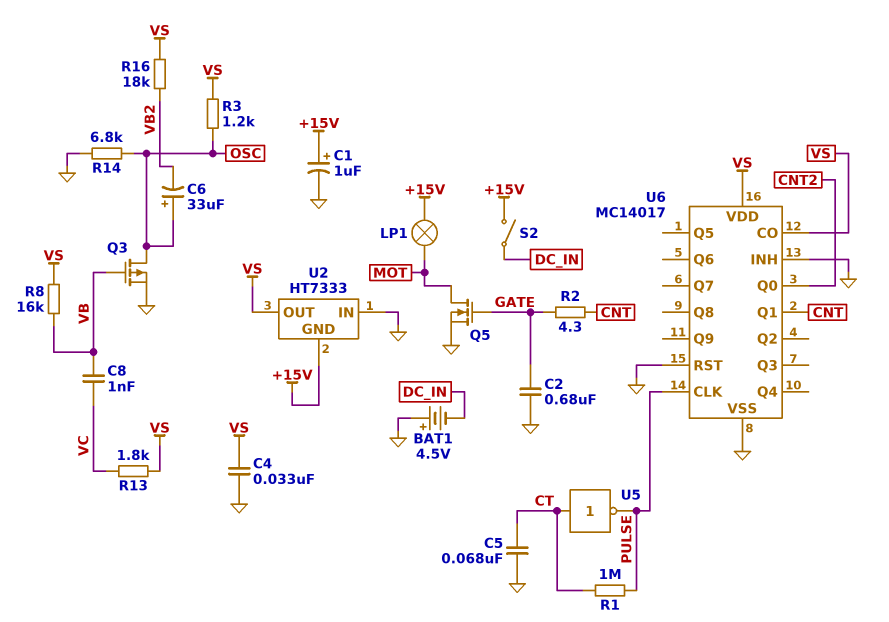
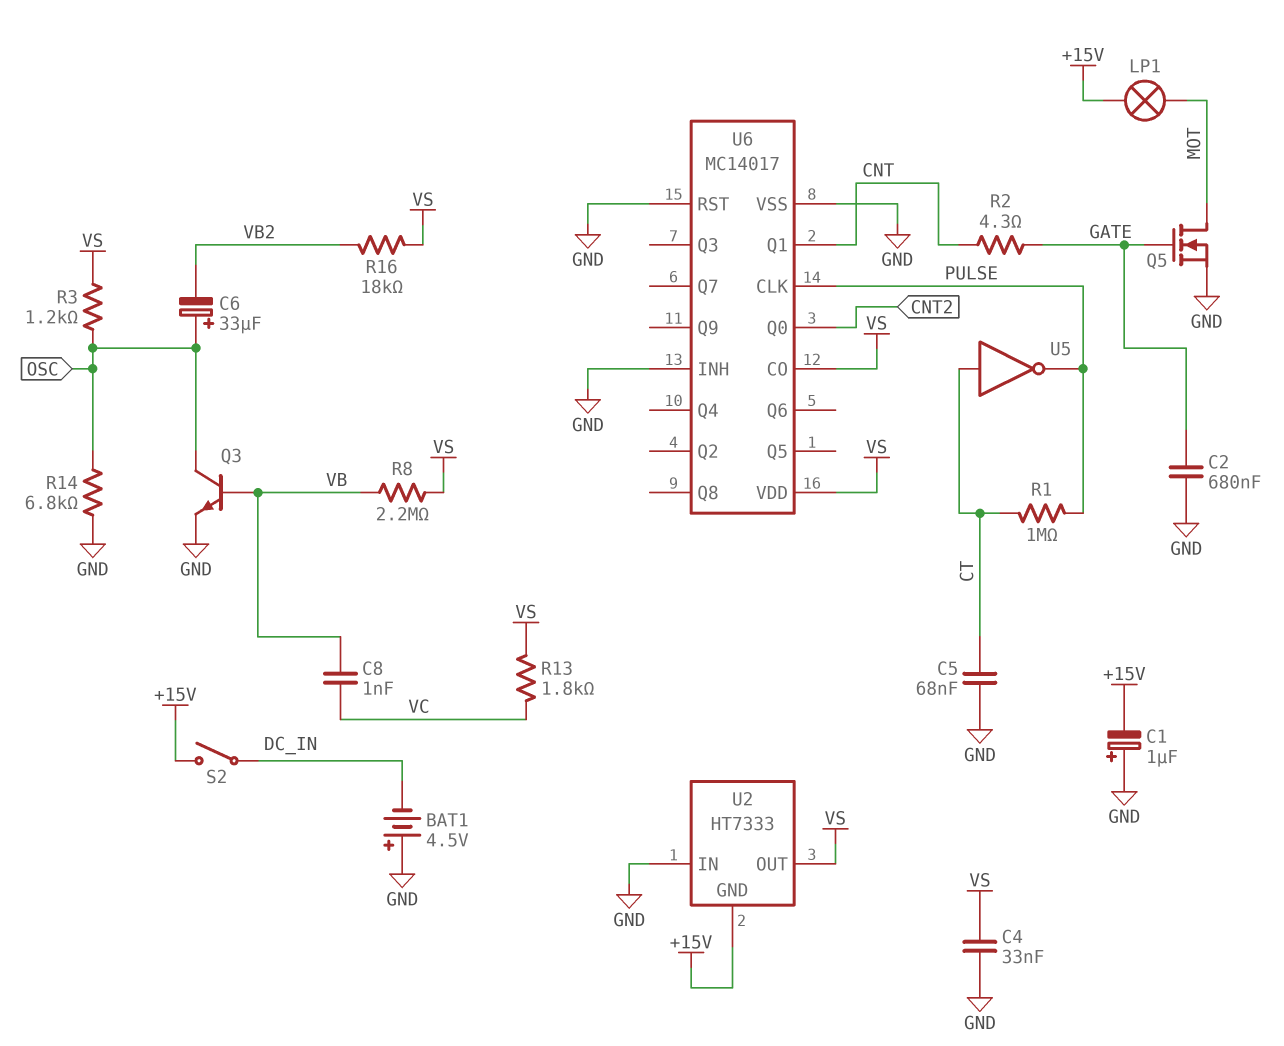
C1: 1uF (plus +15V, minus GND) -> 1uF (plus GND, minus +15V)
Q3: PMOS (G VB, D OSC, S GND) -> NPN (B VB, C OSC, E GND)
R8: 16k (VB, VS) -> 2.2M (VB, VS)

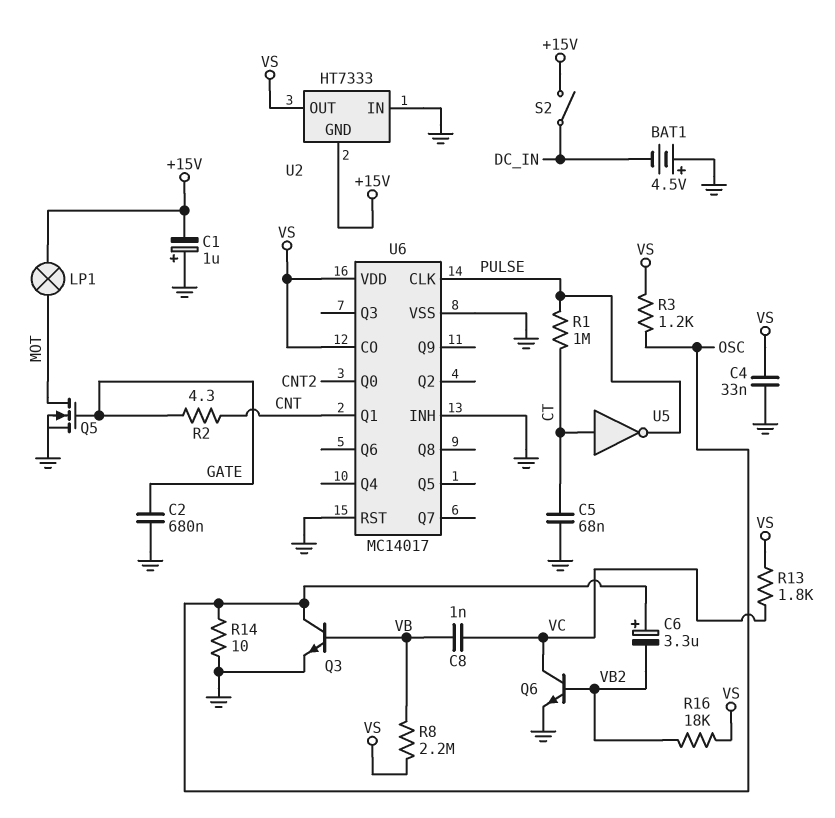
C6: 33uF (plus OSC, minus VB2) -> 3.3uF (plus OSC, minus VB2)
Q6: none -> NPN (B VB2, C VC, E GND)
R14: 6.8k (GND, OSC) -> 10 (GND, OSC)

